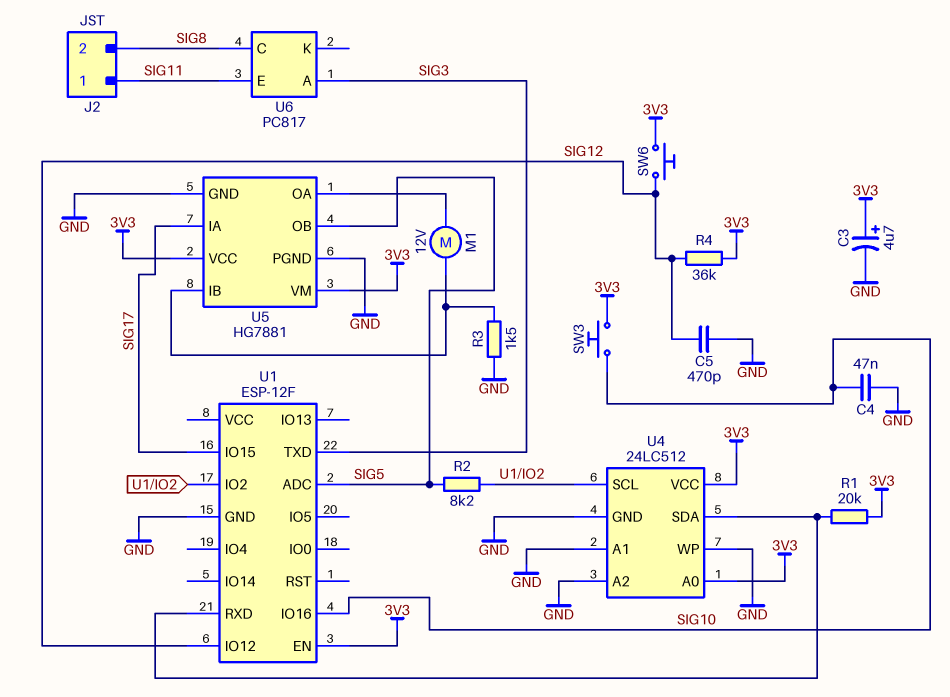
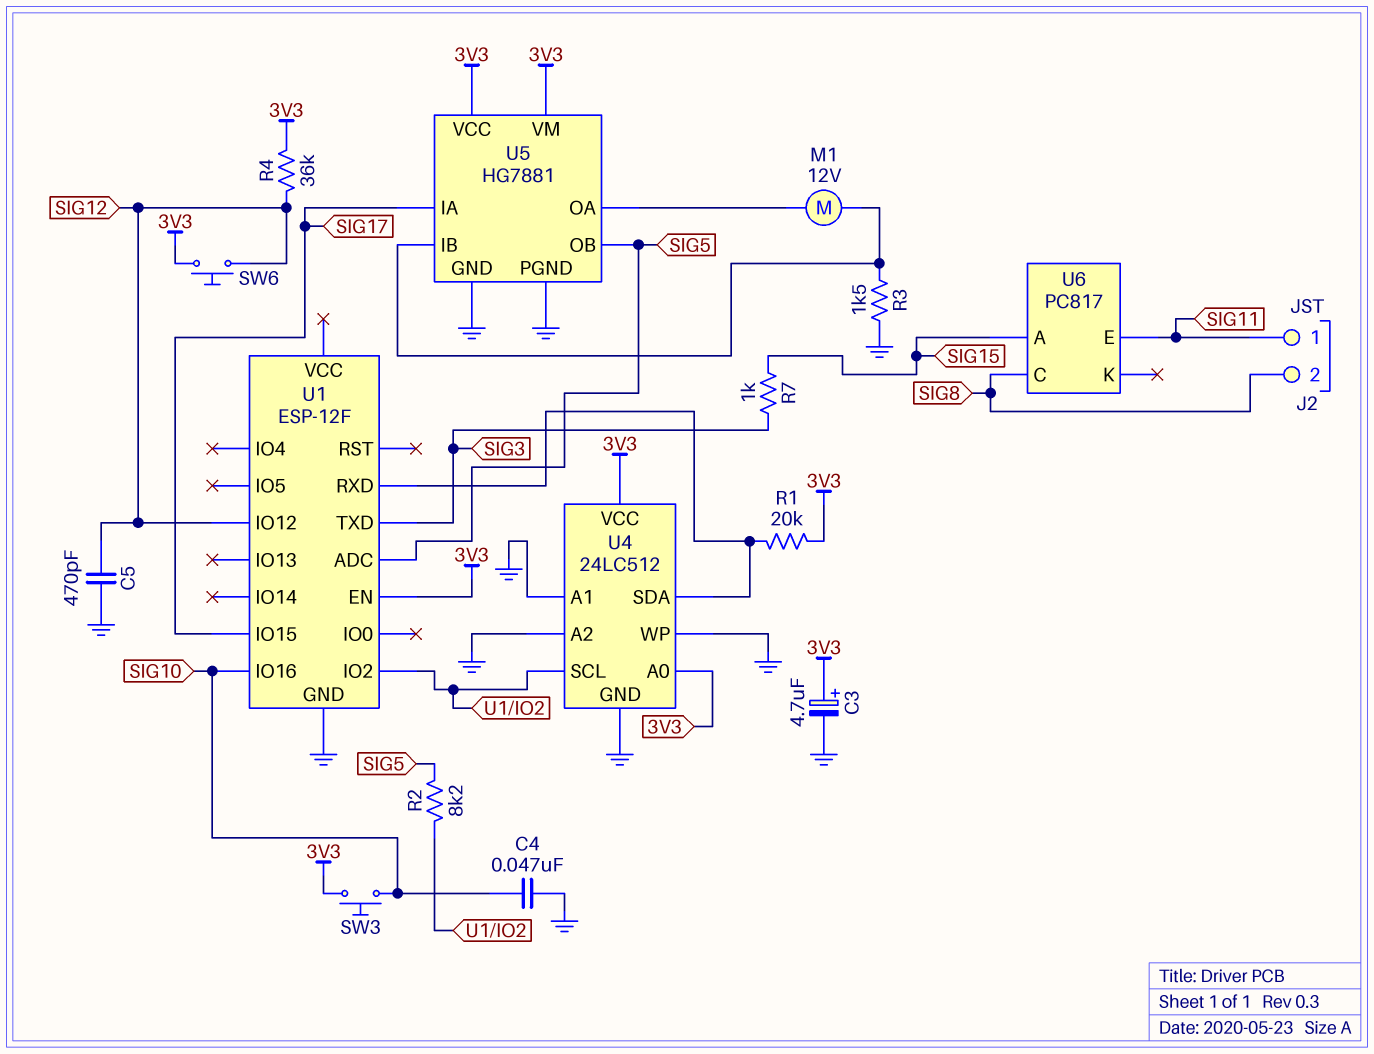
R7: none -> 1k (SIG3, SIG15)
U6 pin A: SIG3 -> SIG15

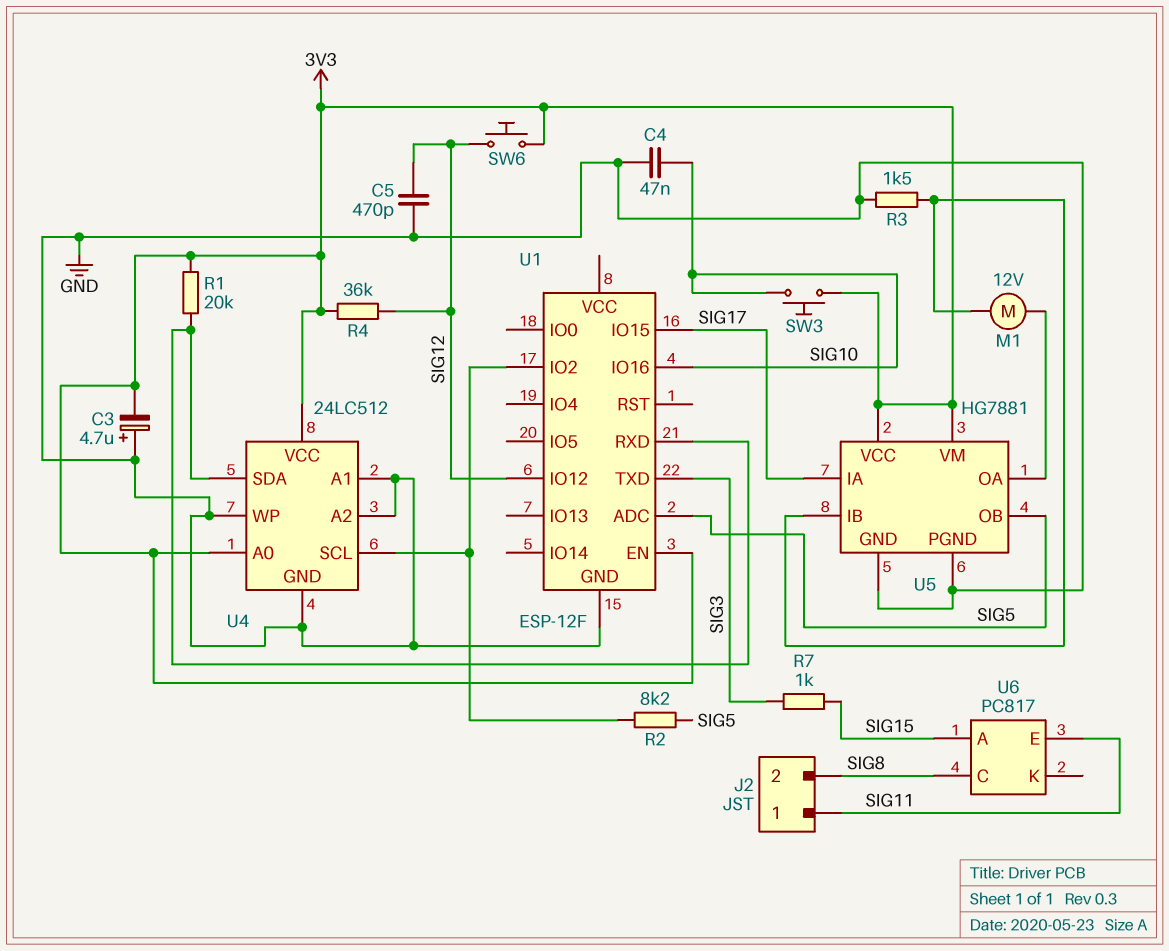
C3: 4.7uF (plus 3V3, minus GND) -> 4.7uF (plus GND, minus 3V3)

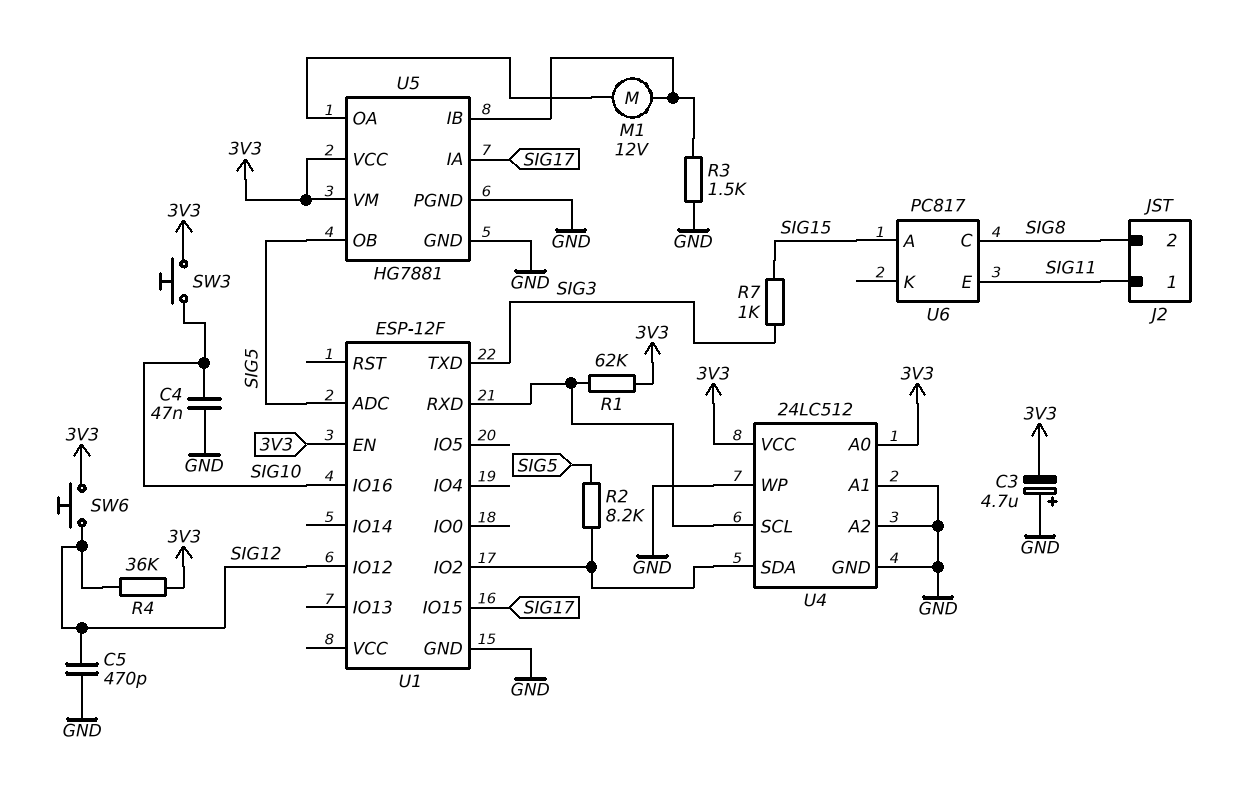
R1: 20k (3V3, U1/RXD) -> 62k (3V3, U1/RXD)
U4 pin SCL: U1/IO2 -> U1/RXD
U4 pin SDA: U1/RXD -> U1/IO2

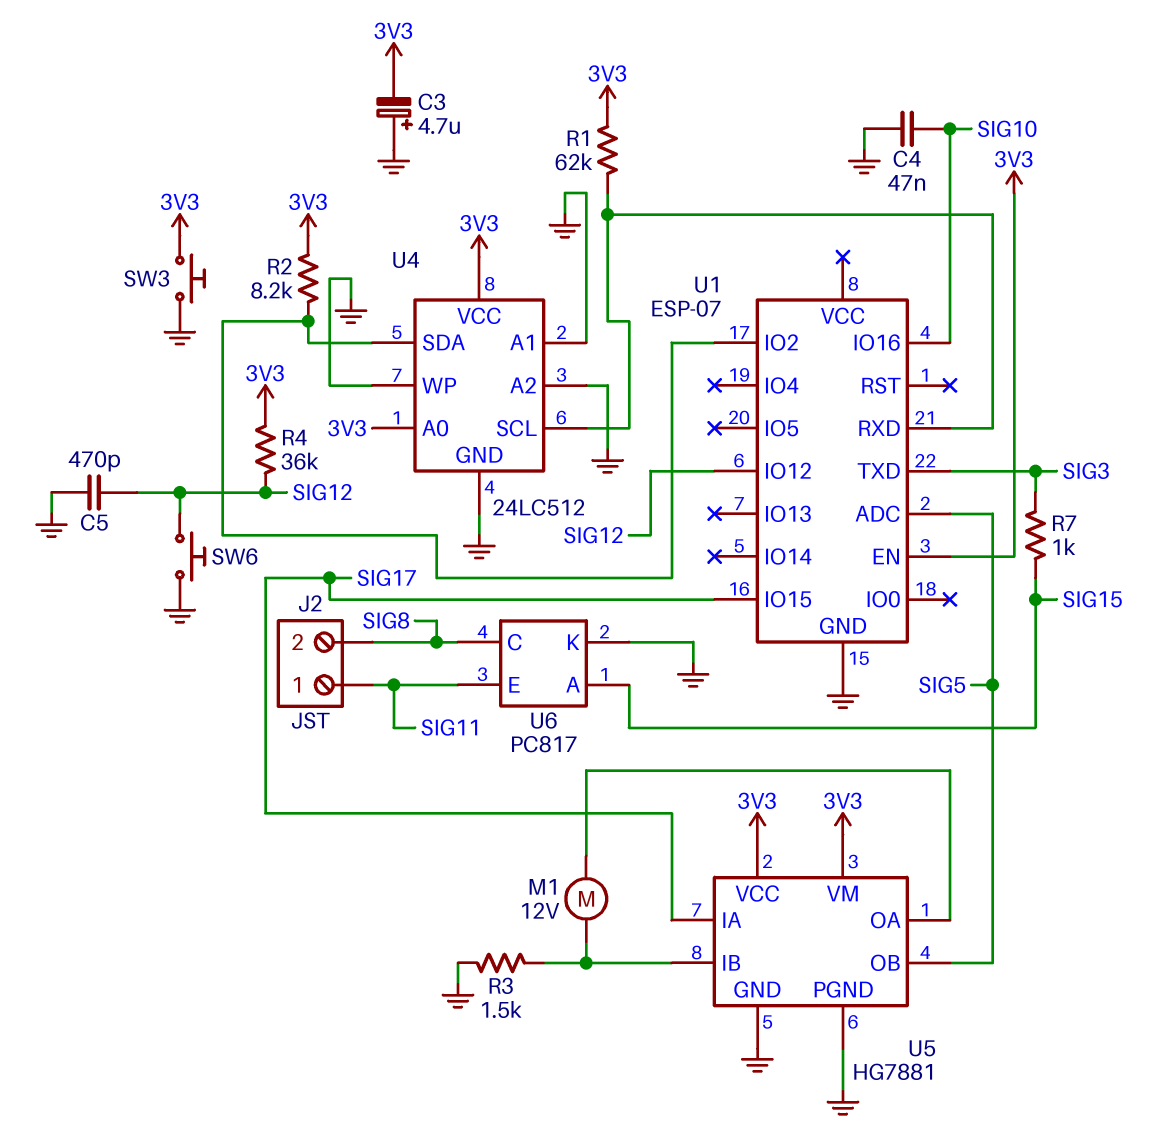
R2: 8.2k (SIG5, U1/IO2) -> 8.2k (3V3, U1/IO2)
SW3: button (3V3, SIG10) -> button (3V3, GND)
SW6: button (3V3, SIG12) -> button (GND, SIG12)
U1: ESP-12F -> ESP-07
U6 pin K: none -> GND

